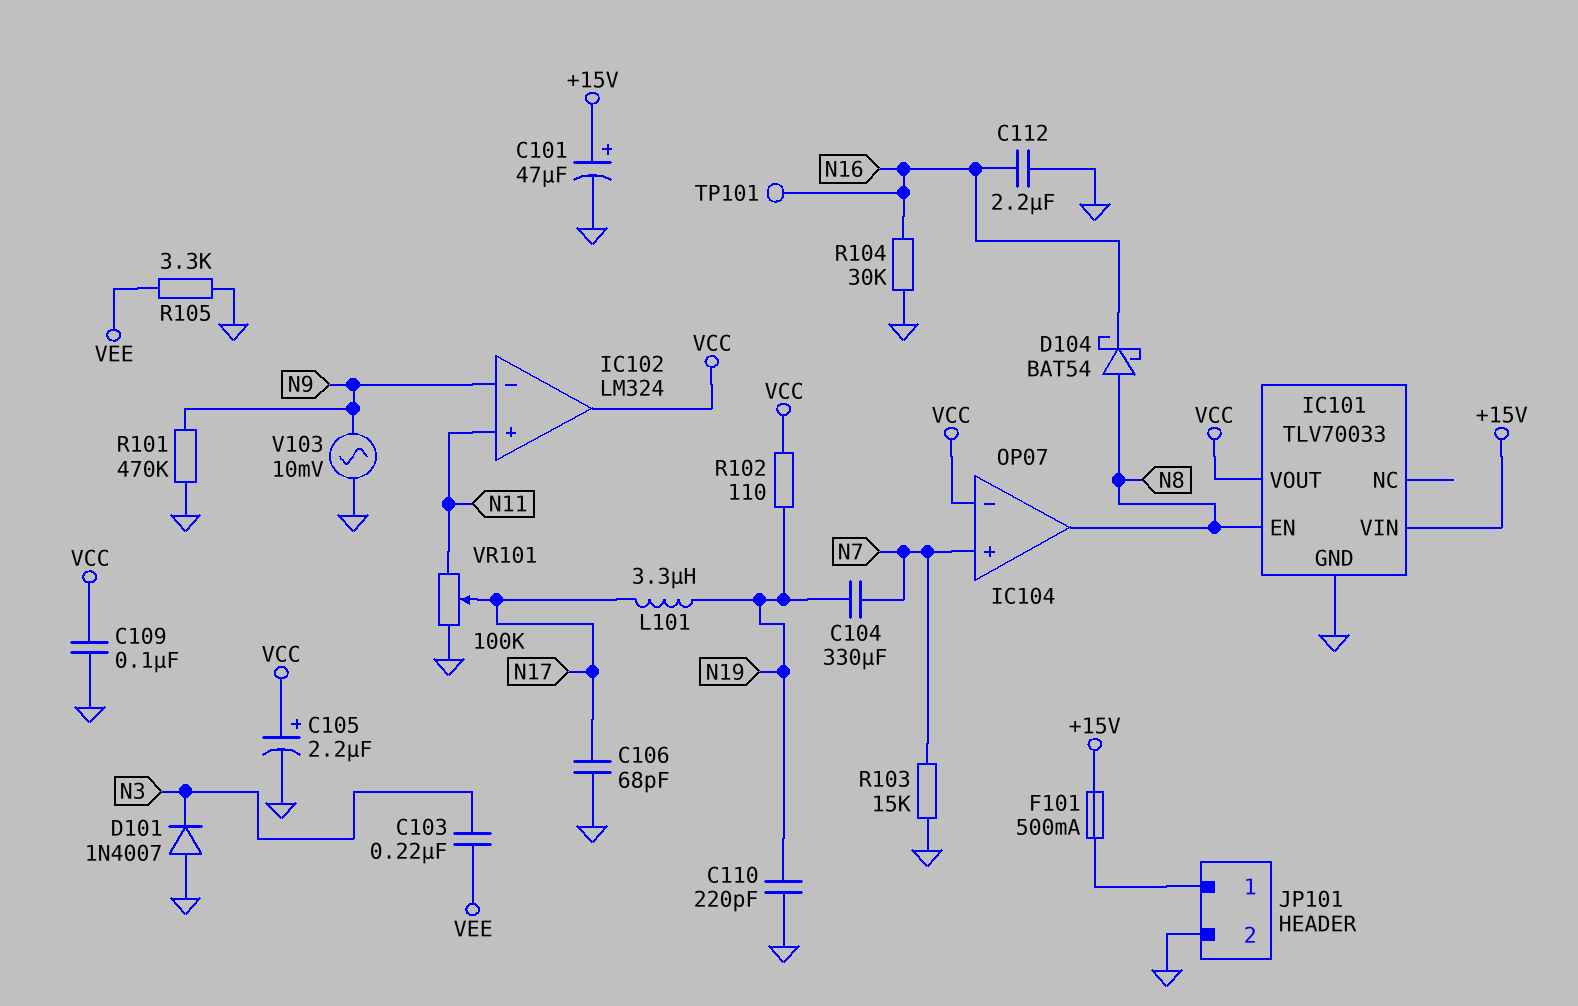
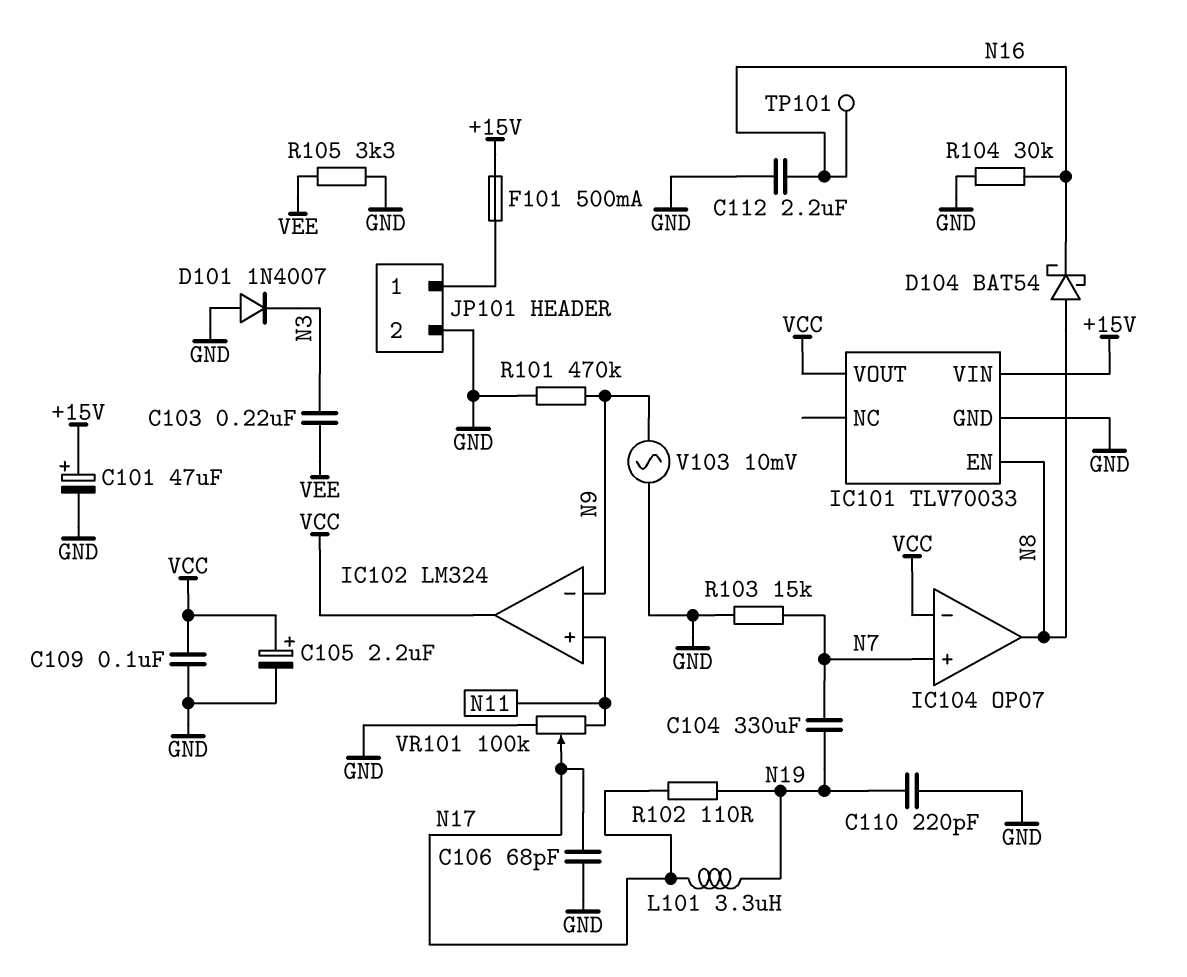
R102: 110 (N19, VCC) -> 110 (N17, N19)

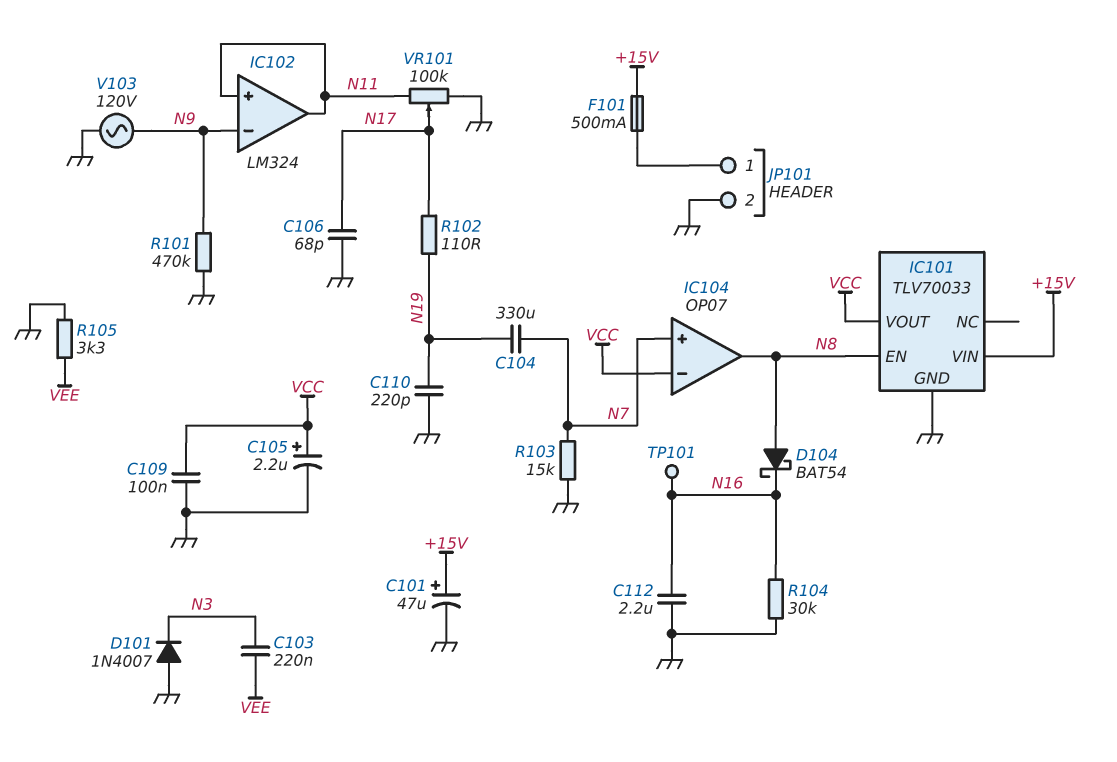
IC102 pin out: VCC -> N11
L101: 3.3uH (N17, N19) -> none
V103: AC 10mV (GND, N9) -> AC 120V (GND, N9)

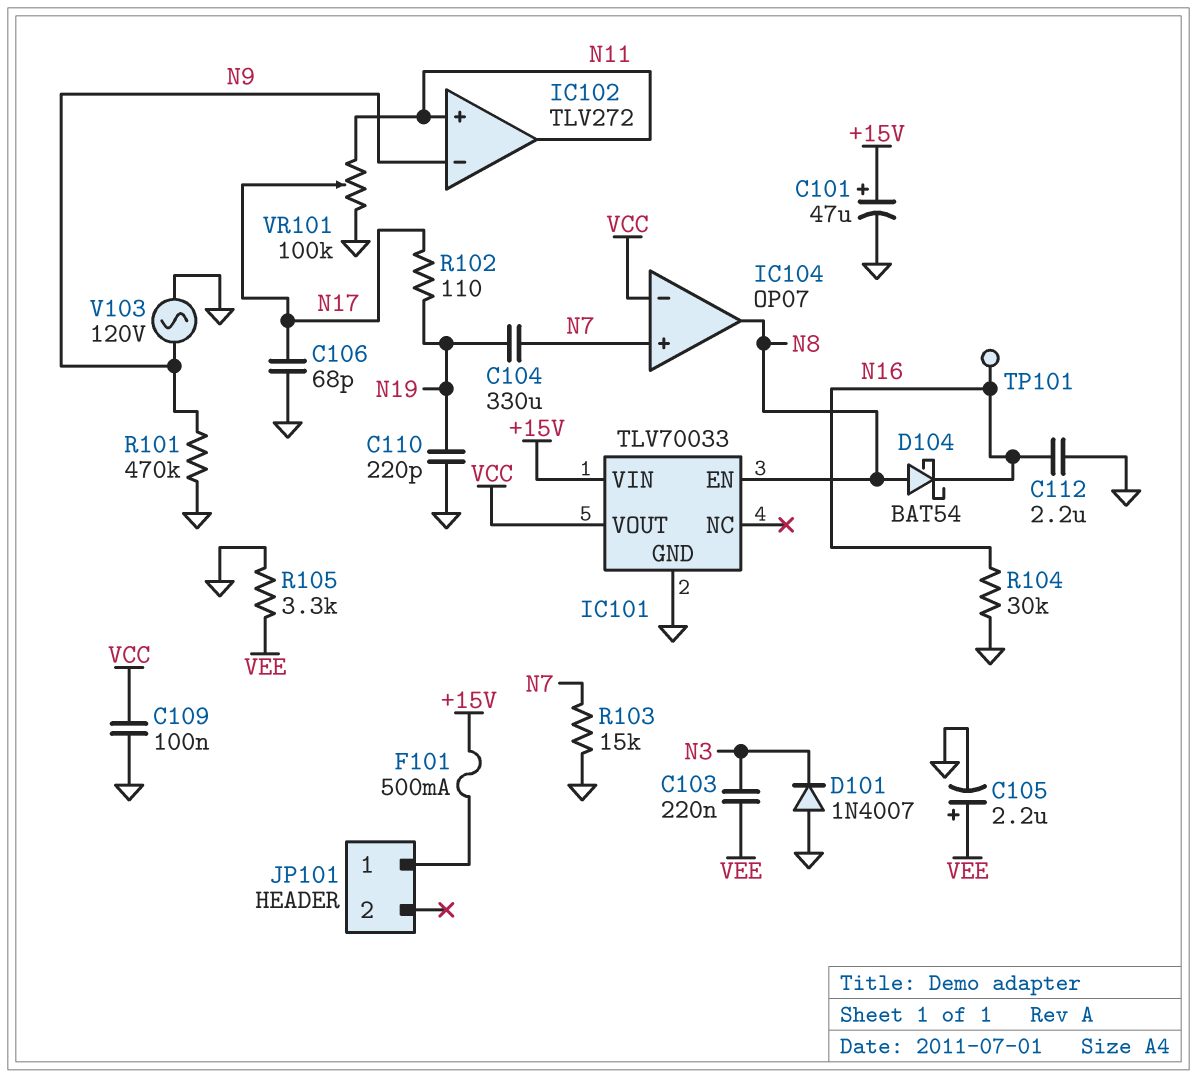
C105: 2.2uF (plus VCC, minus GND) -> 2.2uF (plus VEE, minus GND)
IC102: LM324 -> TLV272
JP101 pin 2: GND -> none

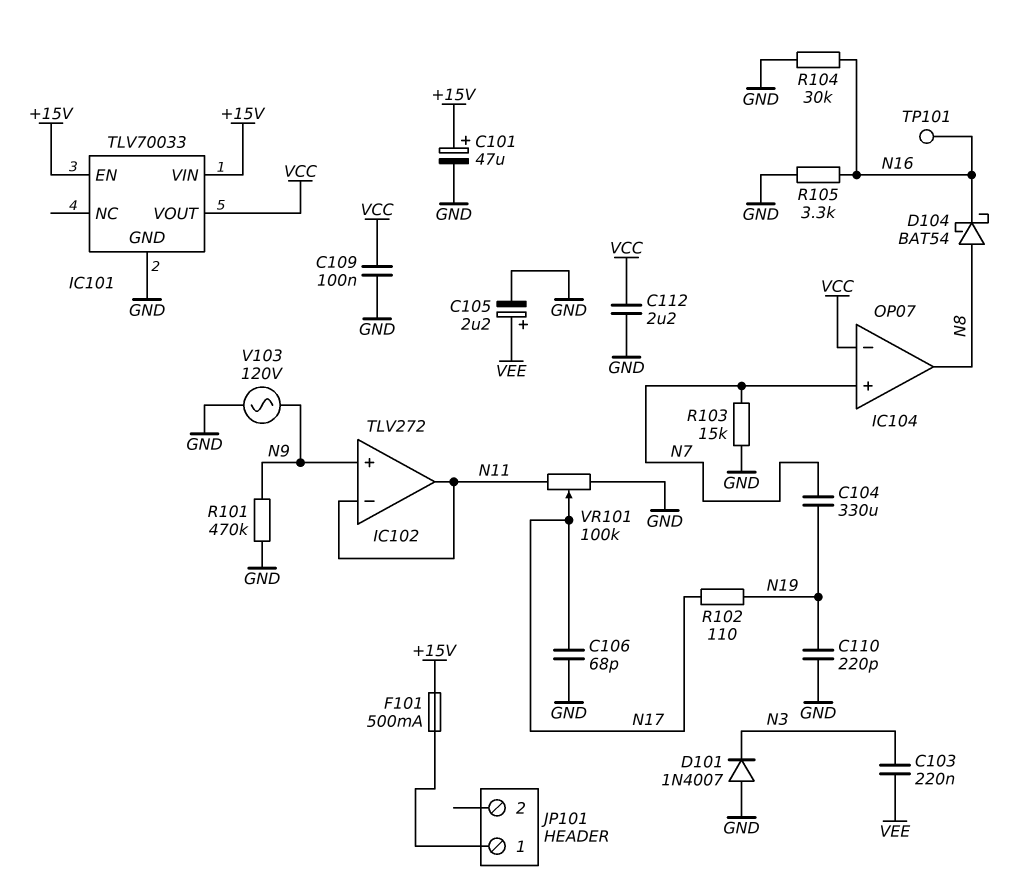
C112: 2.2uF (GND, N16) -> 2.2uF (GND, VCC)
IC101 pin EN: N8 -> +15V
IC102 pin in+: N11 -> N9
IC102 pin in-: N9 -> N11
R105: 3.3k (GND, VEE) -> 3.3k (GND, N16)

